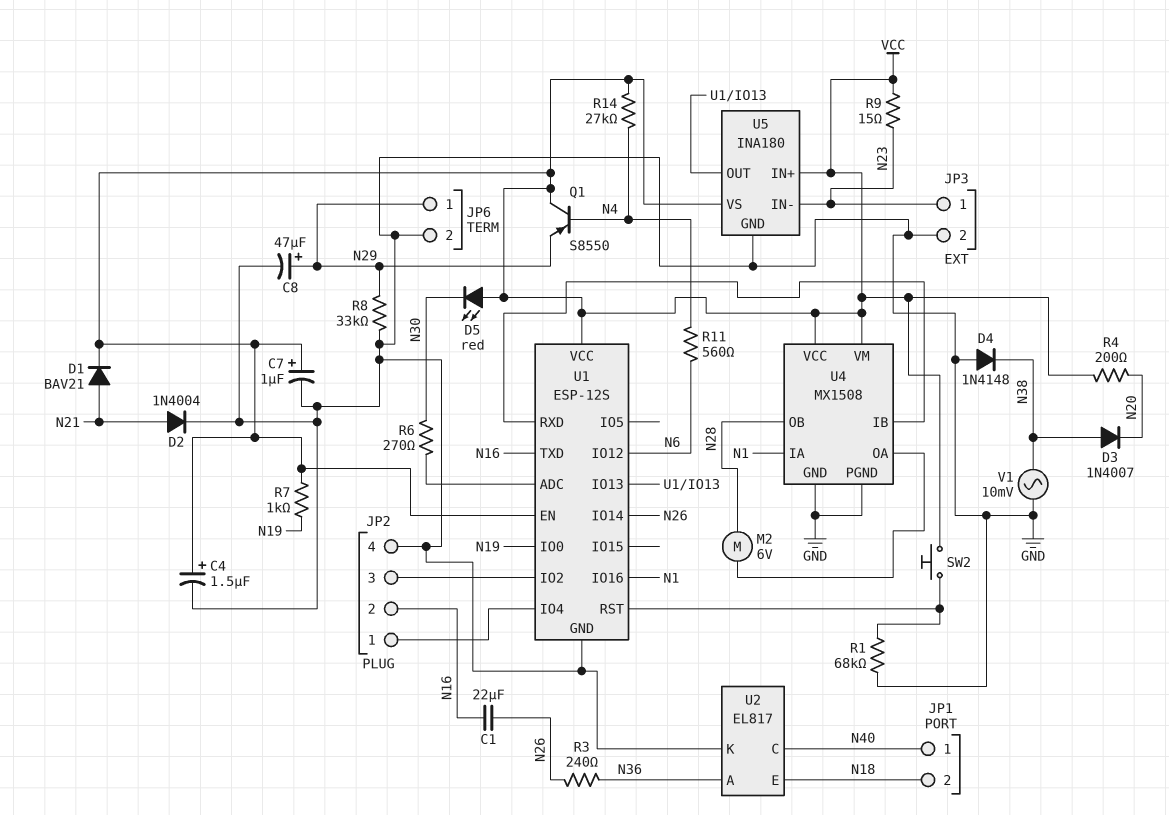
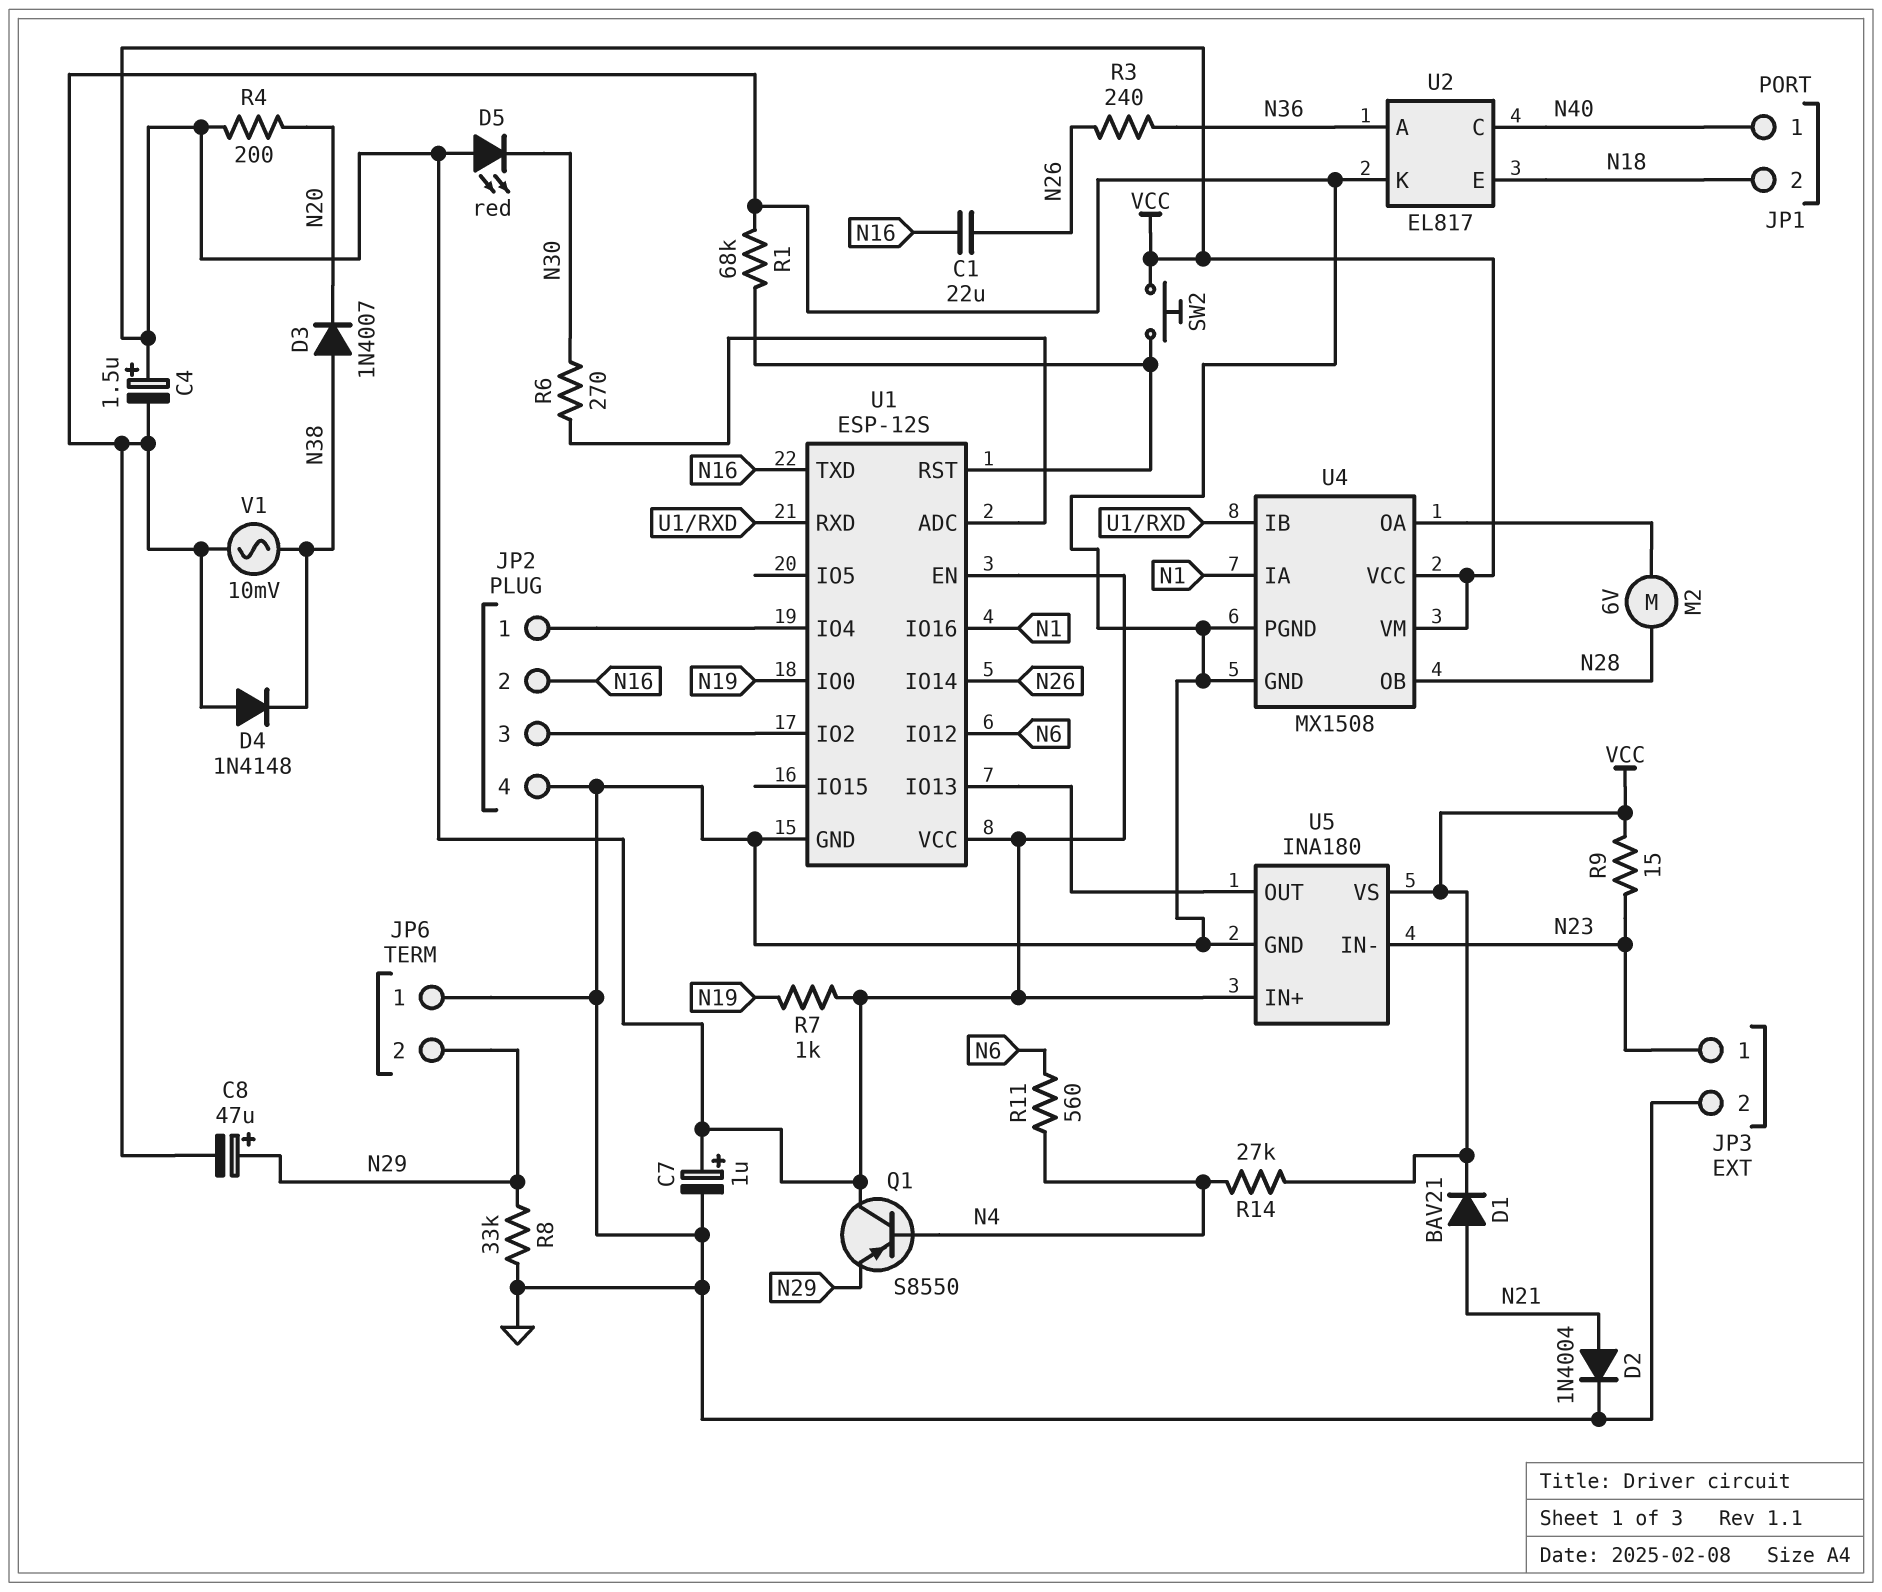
JP6 pin 1: N29 -> GND
JP6 pin 2: GND -> N29

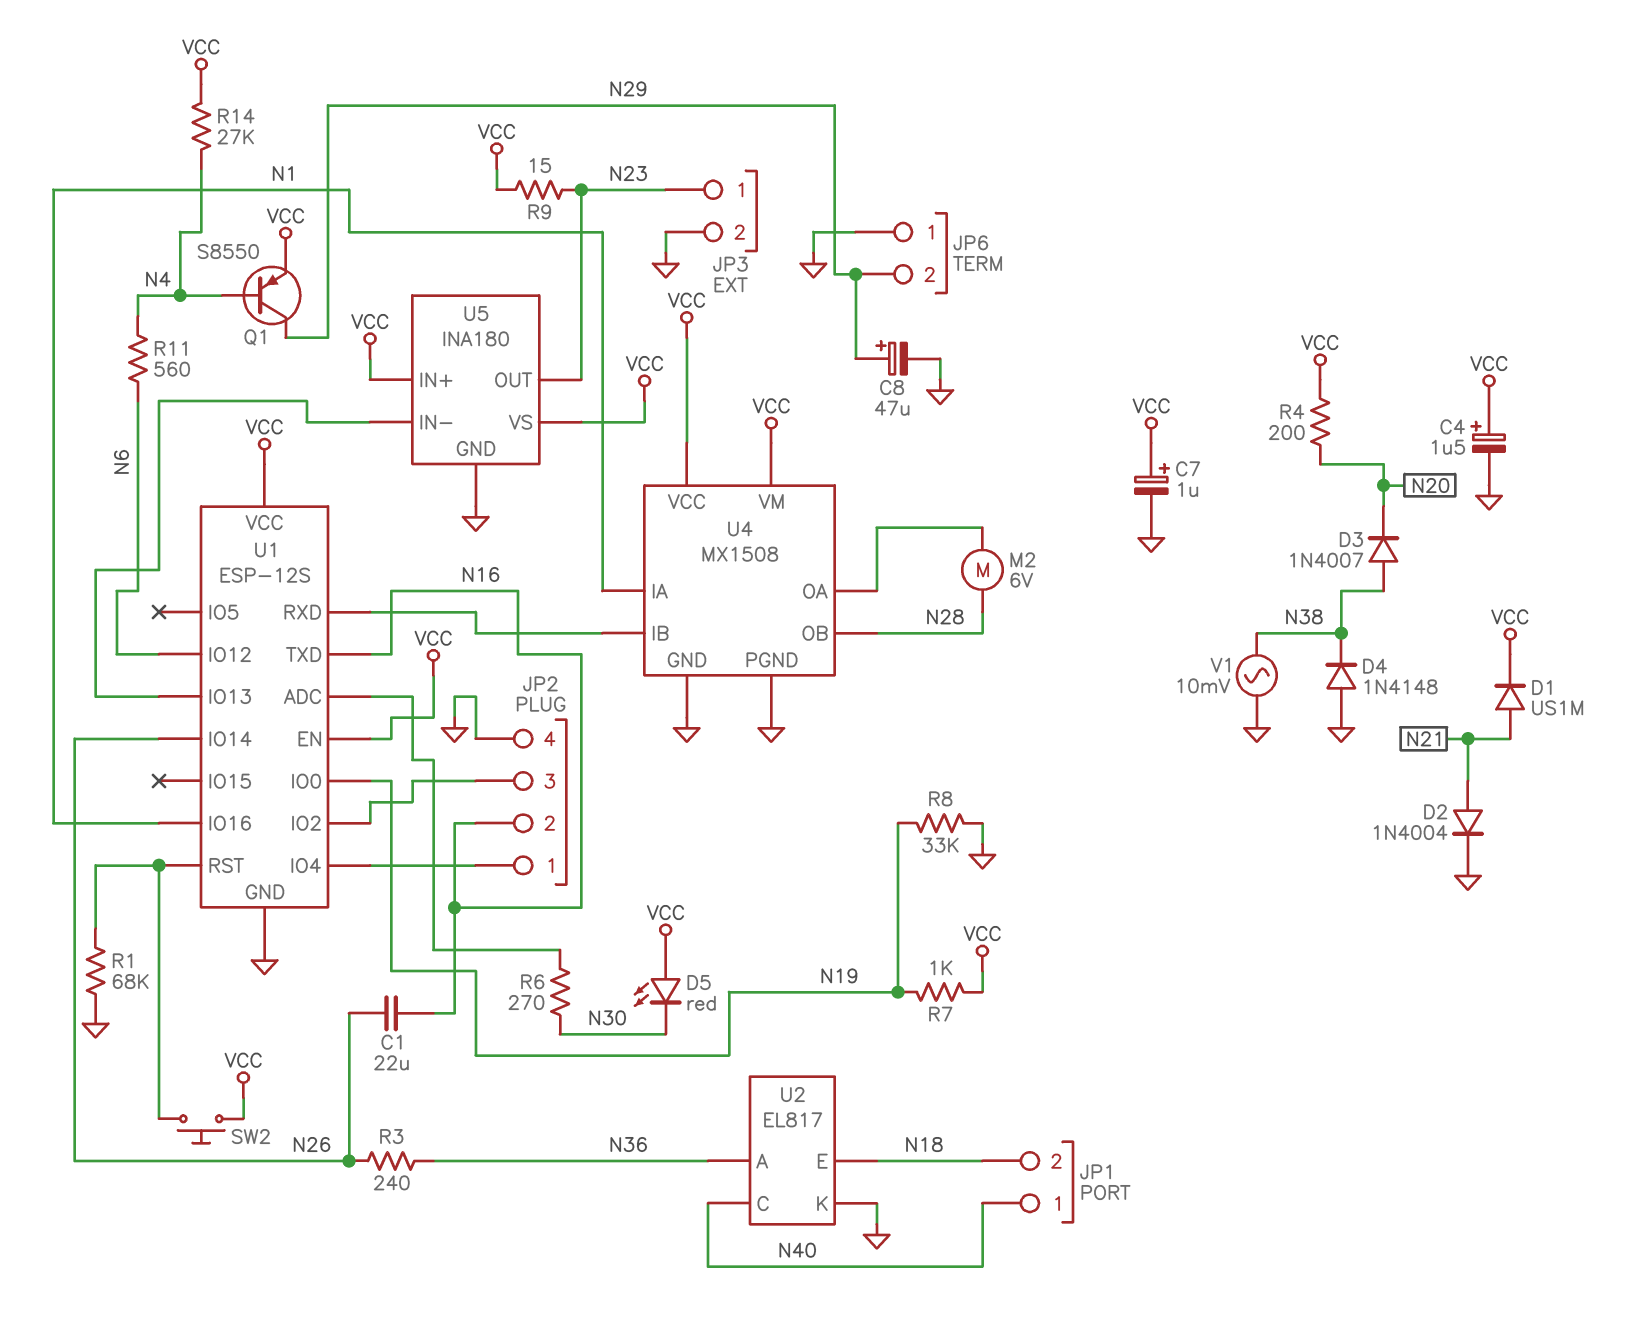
D1: diode BAV21 (A N21, K VCC) -> diode US1M (A N21, K VCC)
Q1: PNP S8550 (B N4, C VCC, E N29) -> PNP S8550 (B N4, C N29, E VCC)
R8: 33k (GND, N29) -> 33k (GND, N19)
U5 pin IN-: N23 -> U1/IO13
U5 pin OUT: U1/IO13 -> N23

